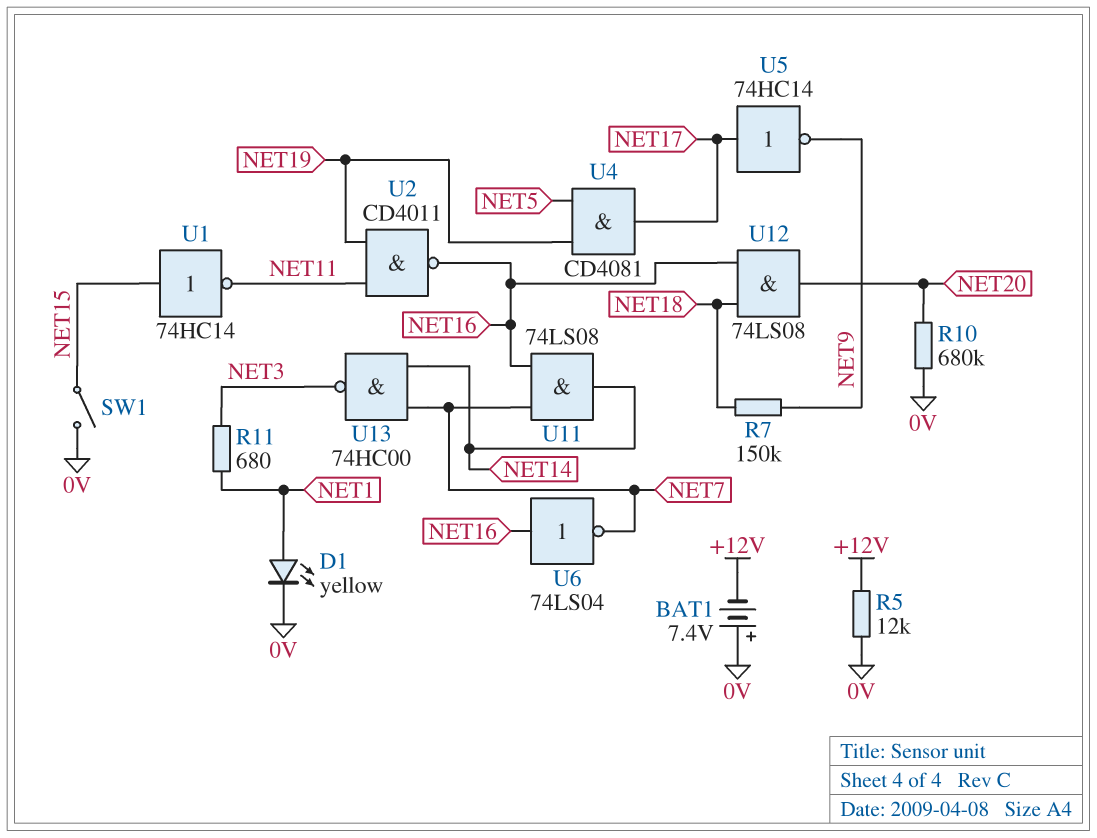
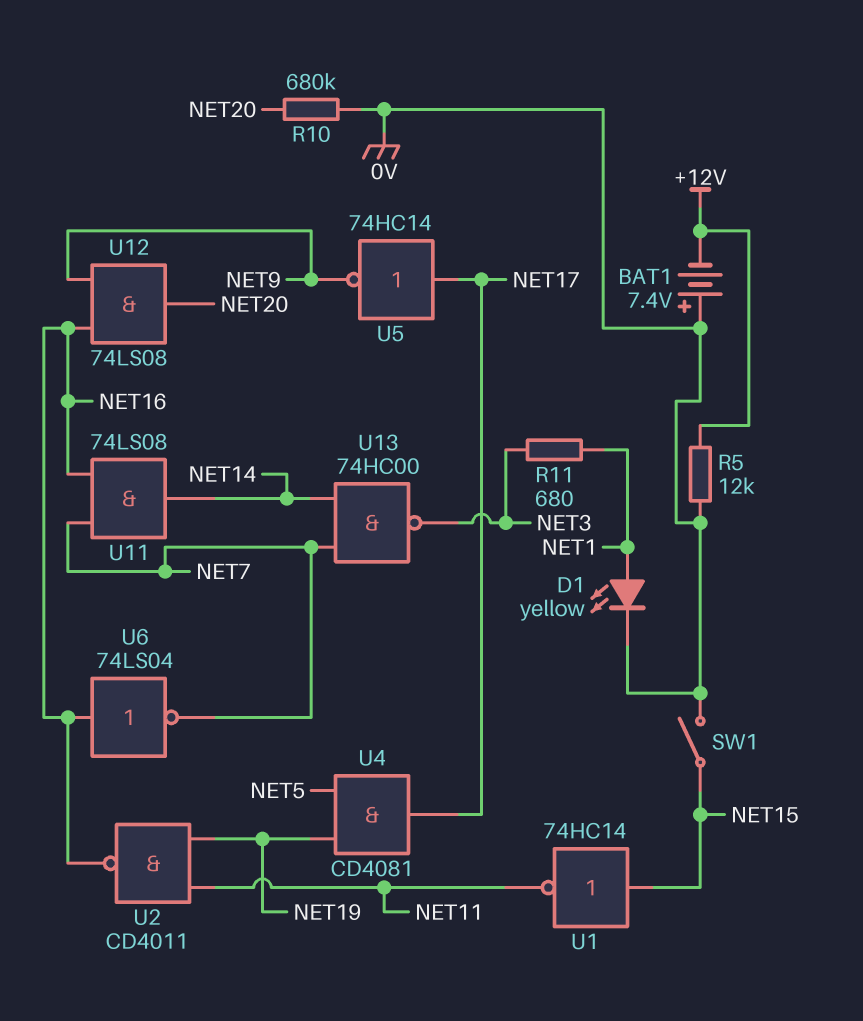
R7: 150k (NET9, NET18) -> none
U12: AND 74LS08 (in NET16, in NET18, out NET20) -> AND 74LS08 (in NET9, in NET16, out NET20)

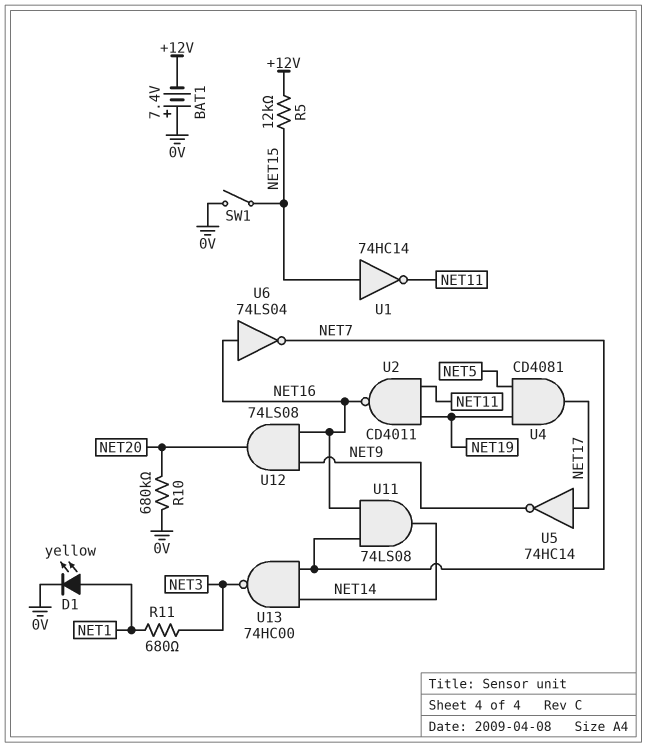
R5: 12k (+12V, 0V) -> 12k (+12V, NET15)

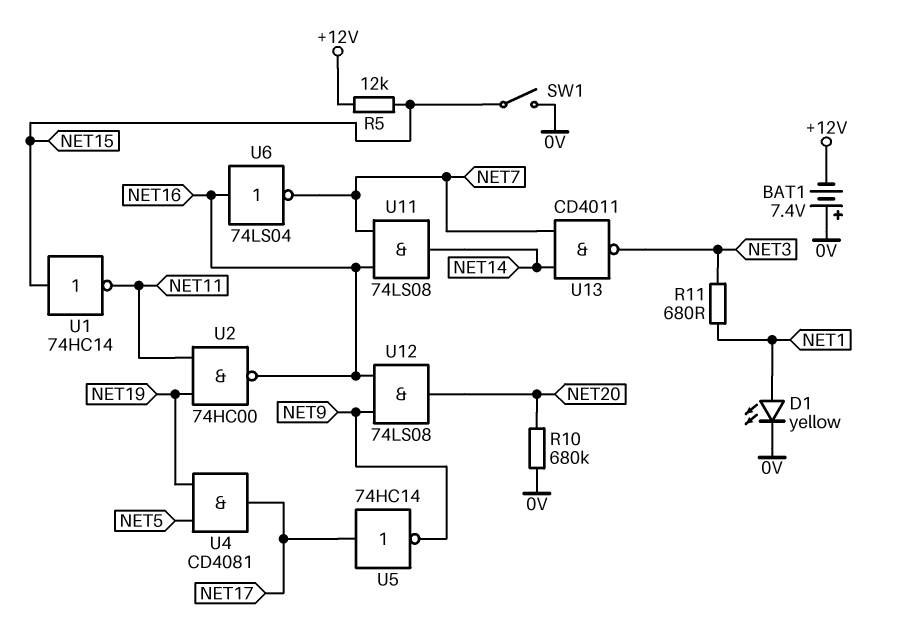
U2: NAND CD4011 (in NET11, in NET19, out NET16) -> NAND 74HC00 (in NET11, in NET19, out NET16)
U13: NAND 74HC00 (in NET7, in NET14, out NET3) -> NAND CD4011 (in NET7, in NET14, out NET3)

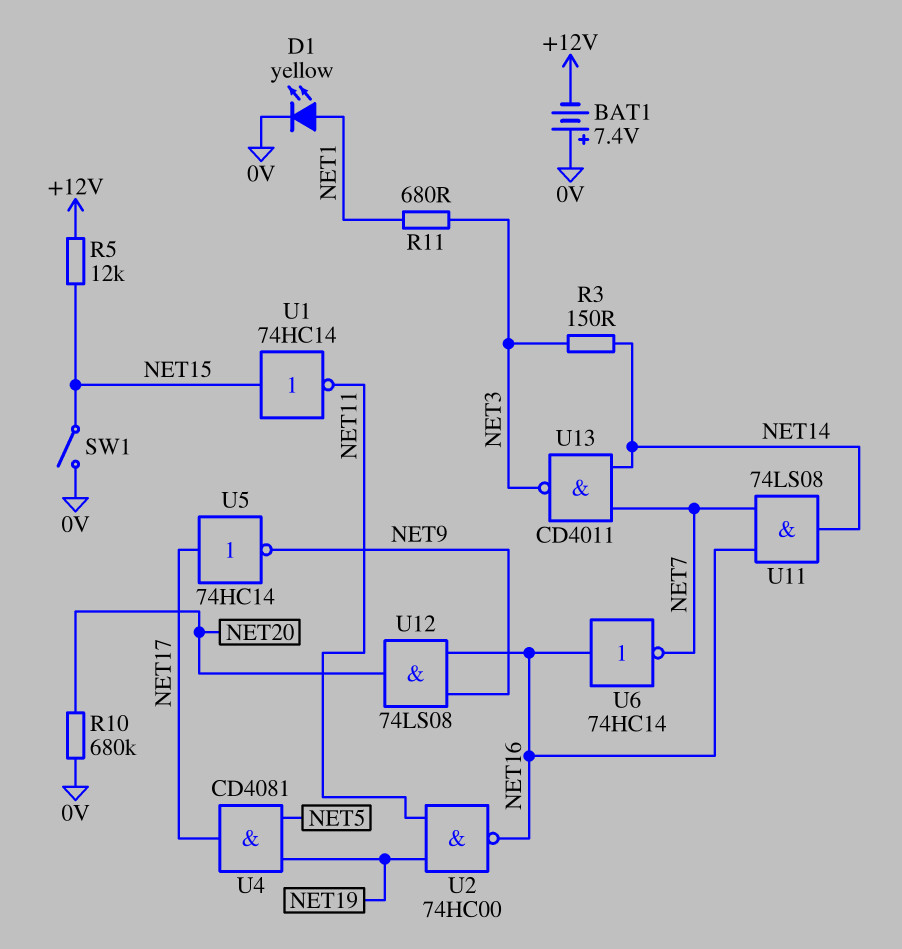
R3: none -> 150 (NET3, NET14)
U6: NOT 74LS04 (in NET16, out NET7) -> NOT 74HC14 (in NET16, out NET7)

